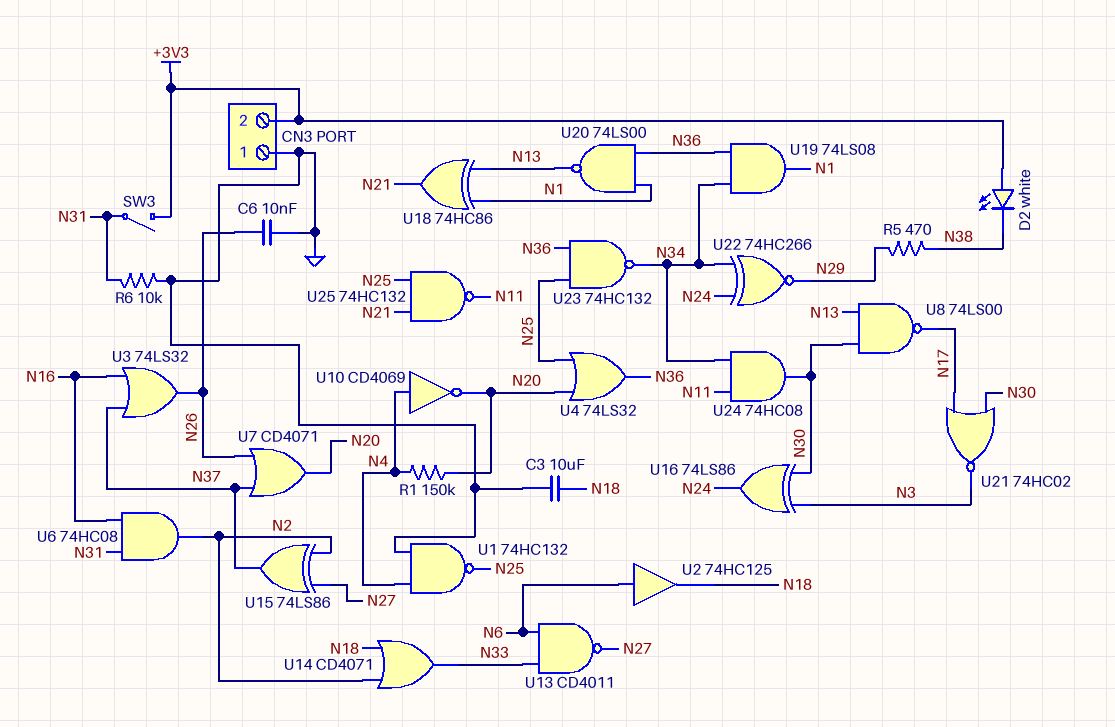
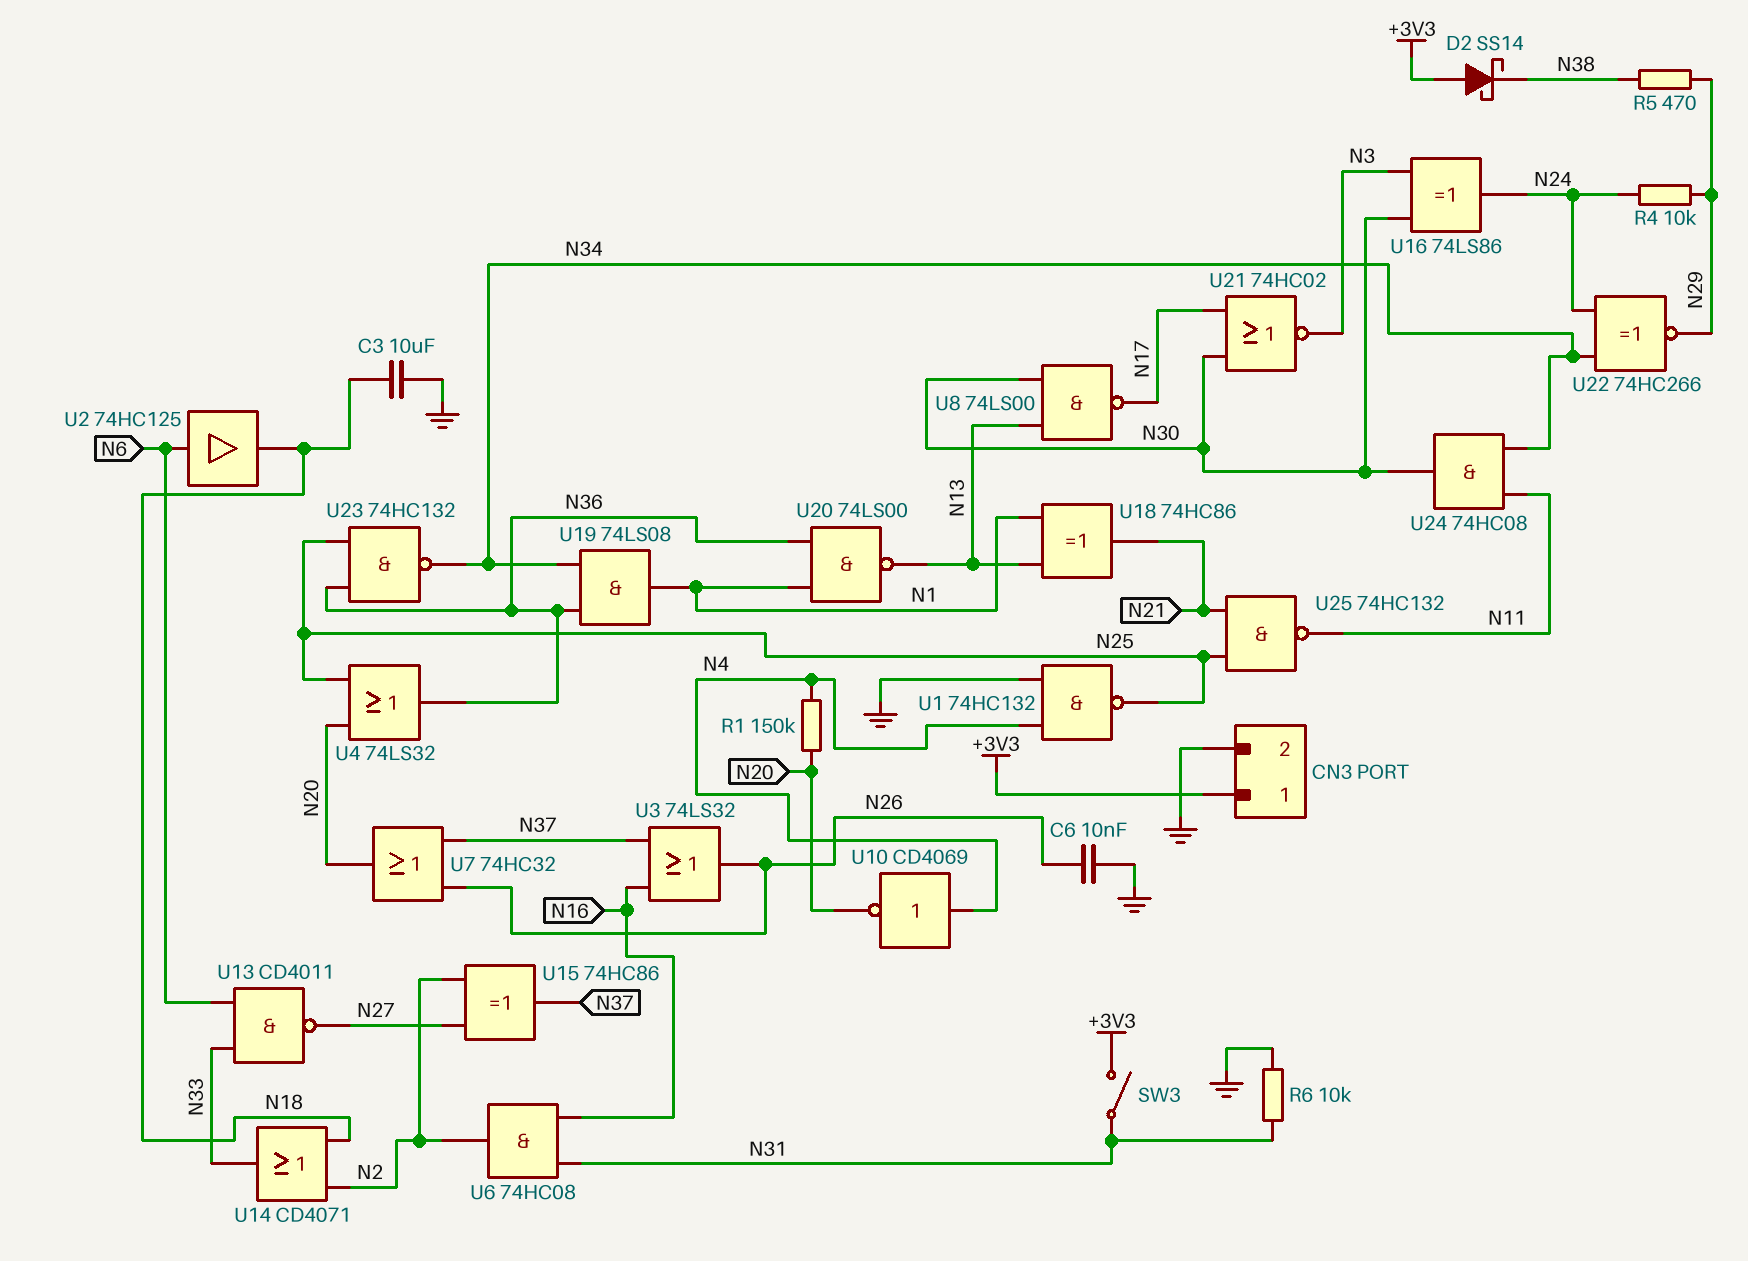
CN3 pin 1: GND -> +3V3
CN3 pin 2: +3V3 -> GND
D2: LED white (A +3V3, K N38) -> schottky SS14 (A +3V3, K N38)
R4: none -> 10k (N24, N29)
U7: OR CD4071 (in N26, in N37, out N20) -> OR 74HC32 (in N26, in N37, out N20)
U15: XOR 74LS86 (in N2, in N27, out N37) -> XOR 74HC86 (in N2, in N27, out N37)

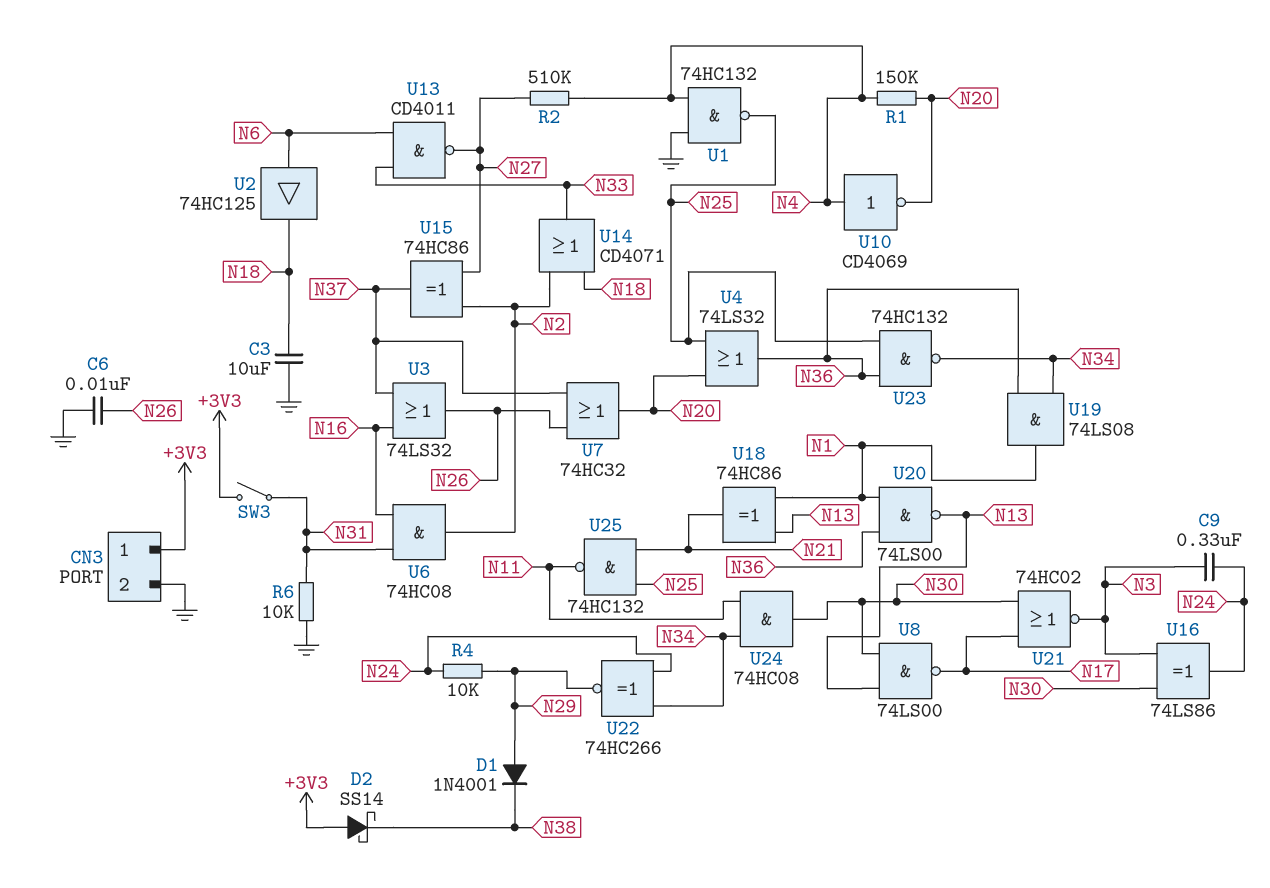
C9: none -> 330nF (N3, N24)
D1: none -> diode 1N4001 (A N29, K N38)
R2: none -> 510k (N4, N27)
R5: 470 (N29, N38) -> none

